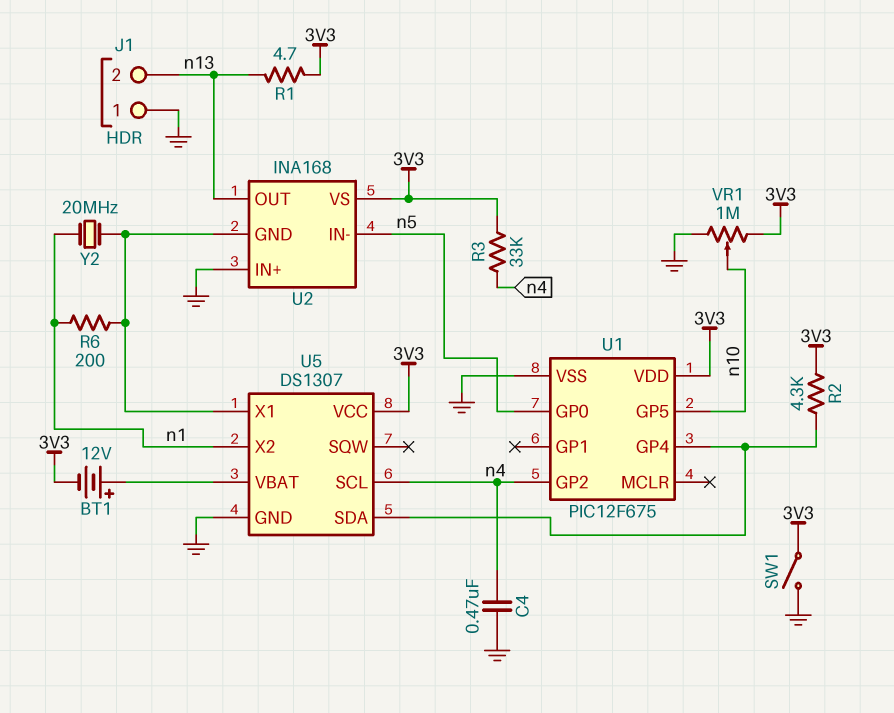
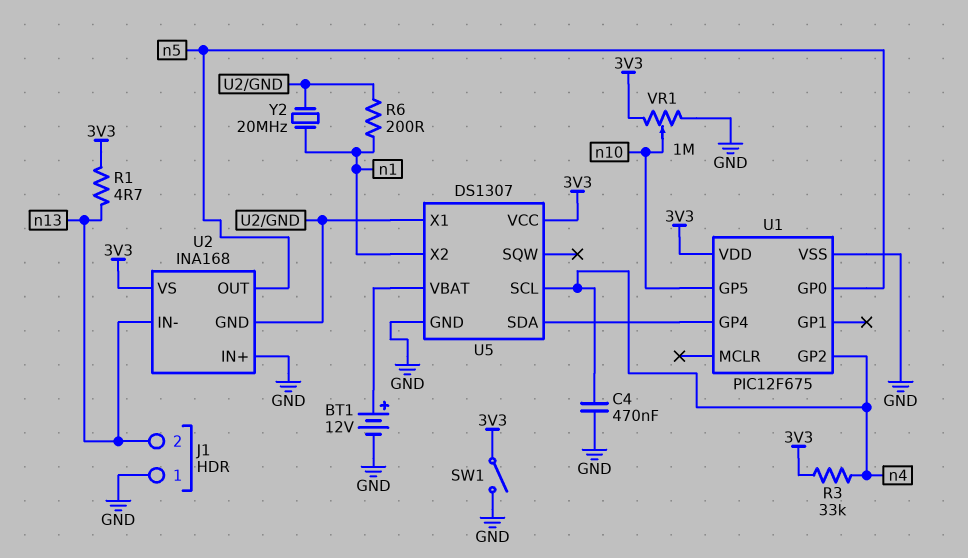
BT1: 12V (plus U5/VBAT, minus 3V3) -> 12V (plus U5/VBAT, minus GND)
R2: 4.3k (3V3, U1/GP4) -> none
U2 pin IN-: n5 -> n13
U2 pin OUT: n13 -> n5

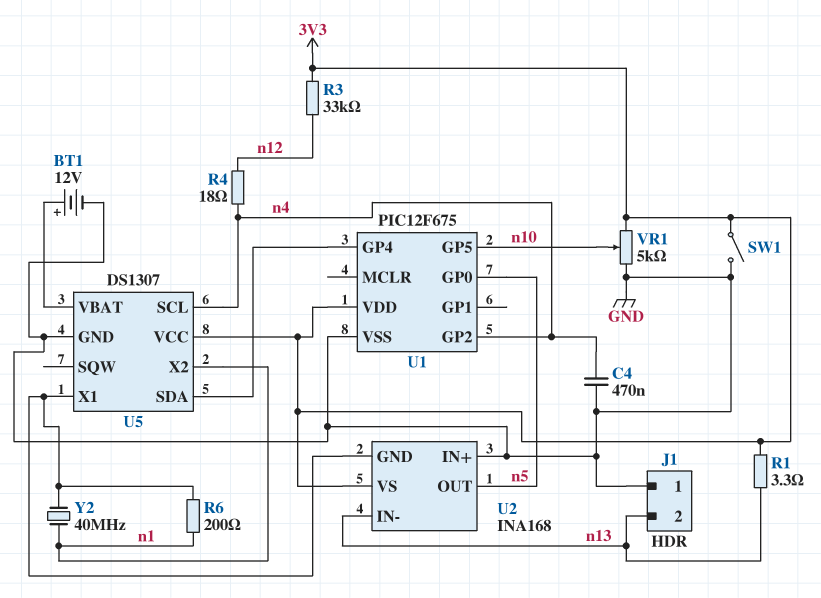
R1: 4.7 (3V3, n13) -> 3.3 (3V3, n13)
R3: 33k (3V3, n4) -> 33k (3V3, n12)
R4: none -> 18 (n4, n12)
VR1: 1M (3V3, GND, wiper n10) -> 5k (3V3, GND, wiper n10)
Y2: 20MHz (U2/GND, n1) -> 40MHz (U2/GND, n1)

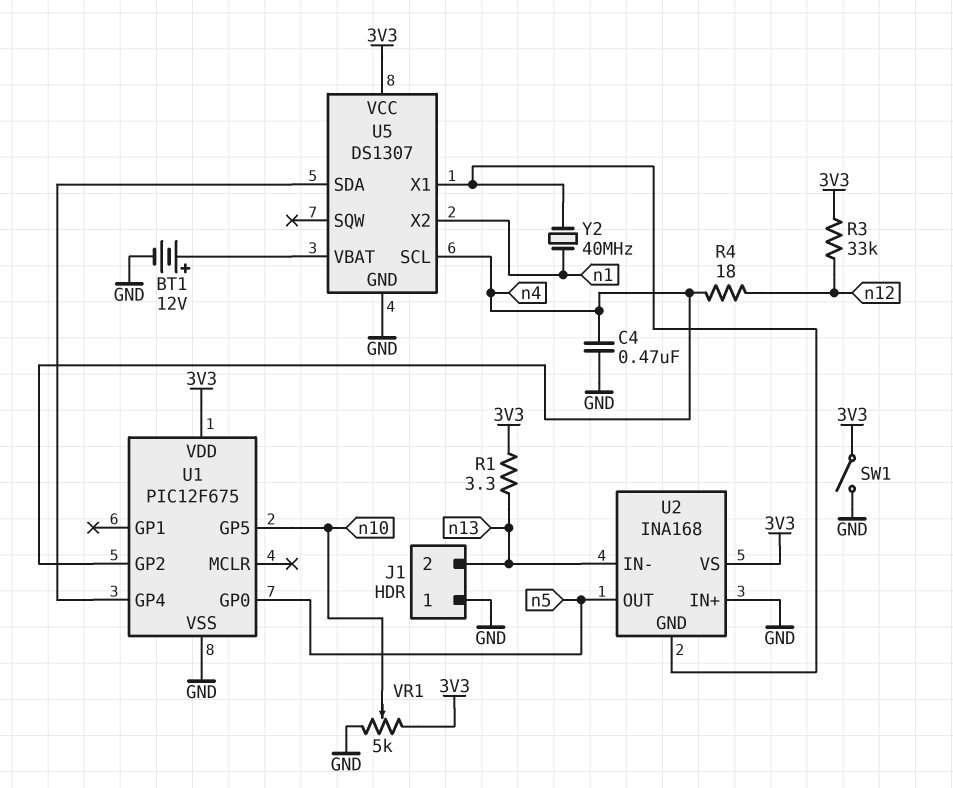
R6: 200 (U2/GND, n1) -> none

